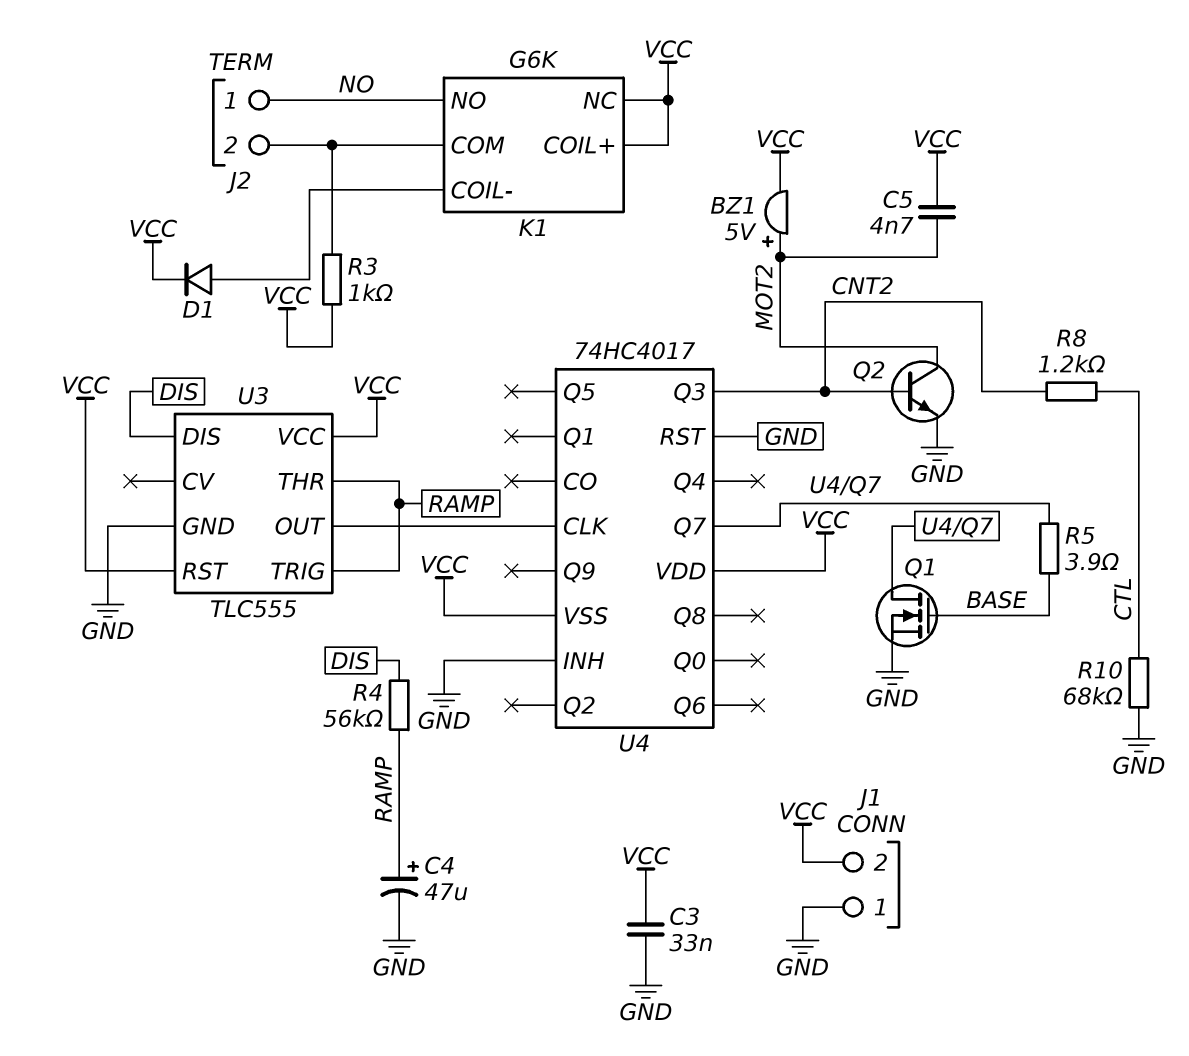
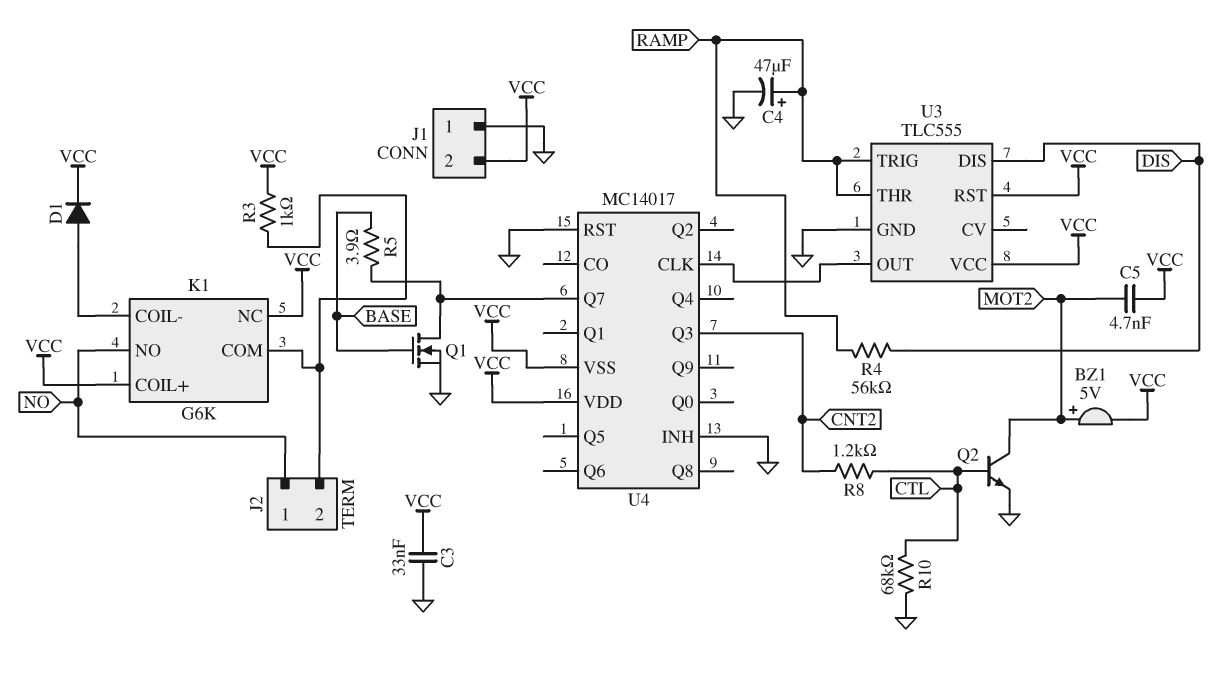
Q2: NPN (B CNT2, C MOT2, E GND) -> NPN (B CTL, C MOT2, E GND)
U4: 74HC4017 -> MC14017

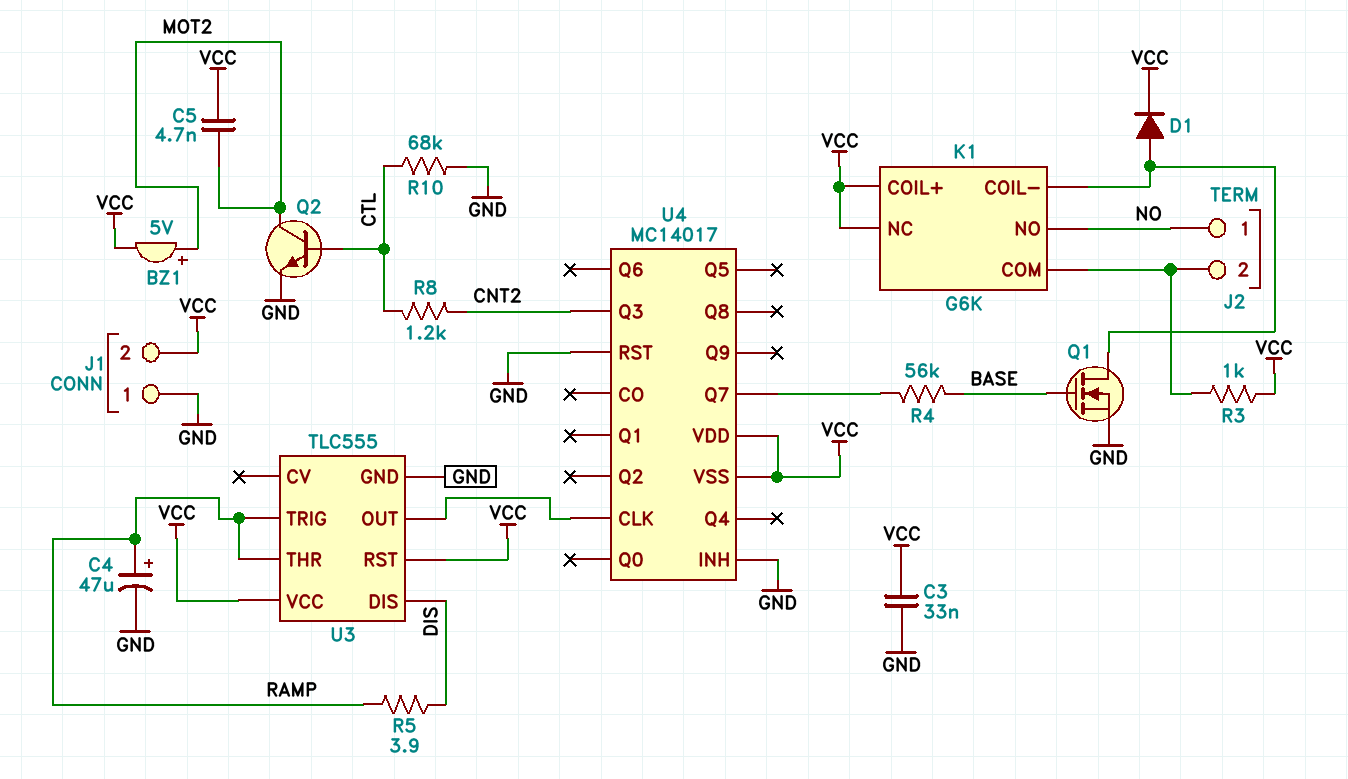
Q1: NMOS (G BASE, D U4/Q7, S GND) -> NMOS (G BASE, D K1/COIL-, S GND)
R4: 56k (DIS, RAMP) -> 56k (BASE, U4/Q7)
R5: 3.9 (BASE, U4/Q7) -> 3.9 (DIS, RAMP)

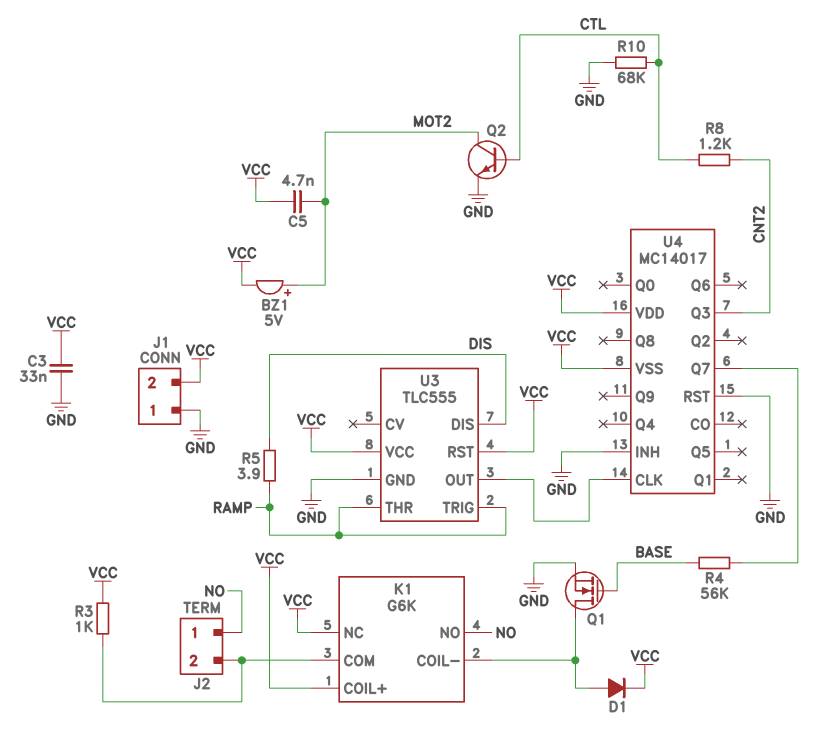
C4: 47uF (plus RAMP, minus GND) -> none

